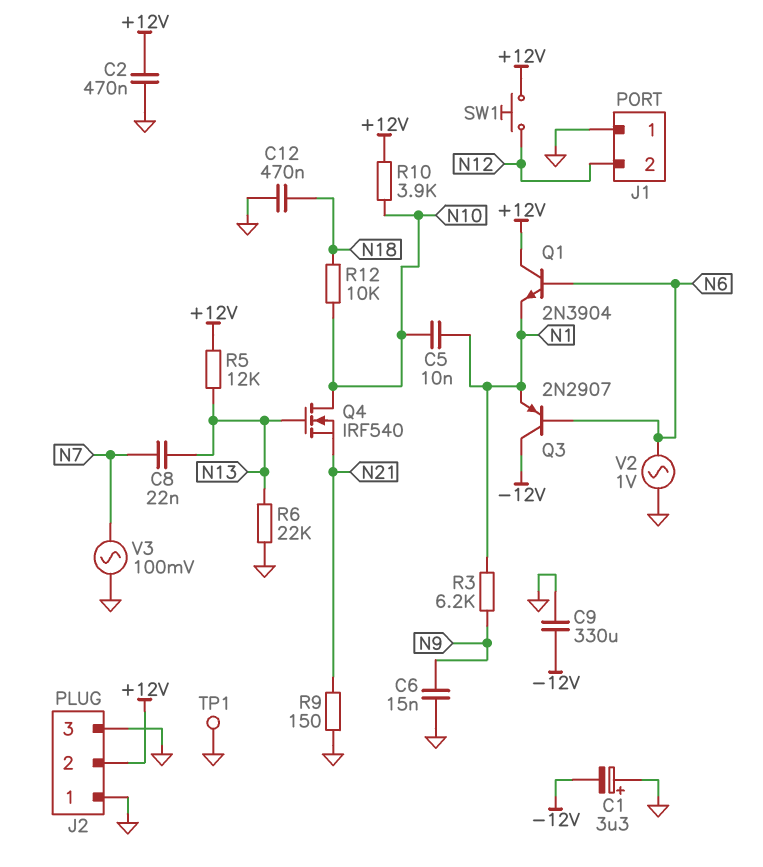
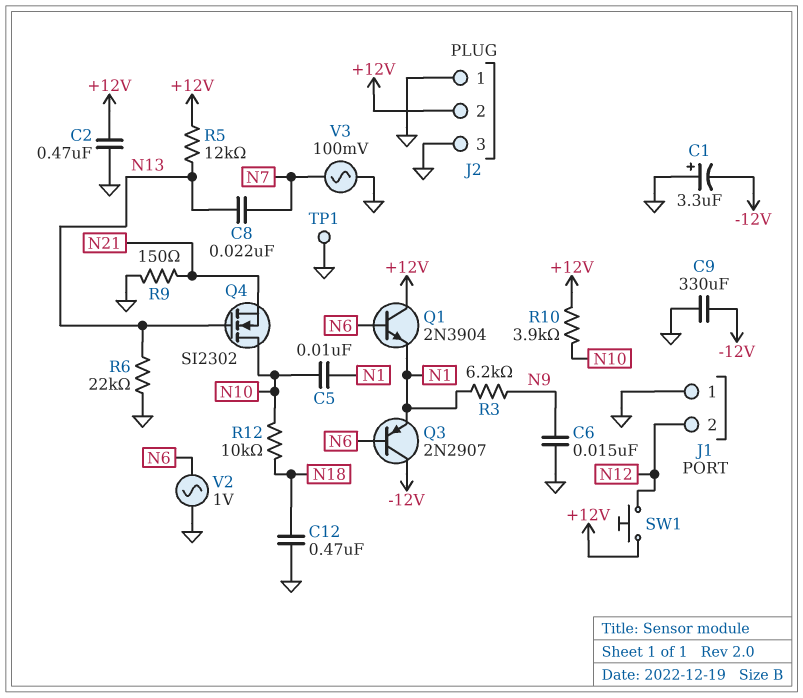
Q4: NMOS IRF540 (G N13, D N10, S N21) -> NMOS SI2302 (G N13, D N10, S N21)

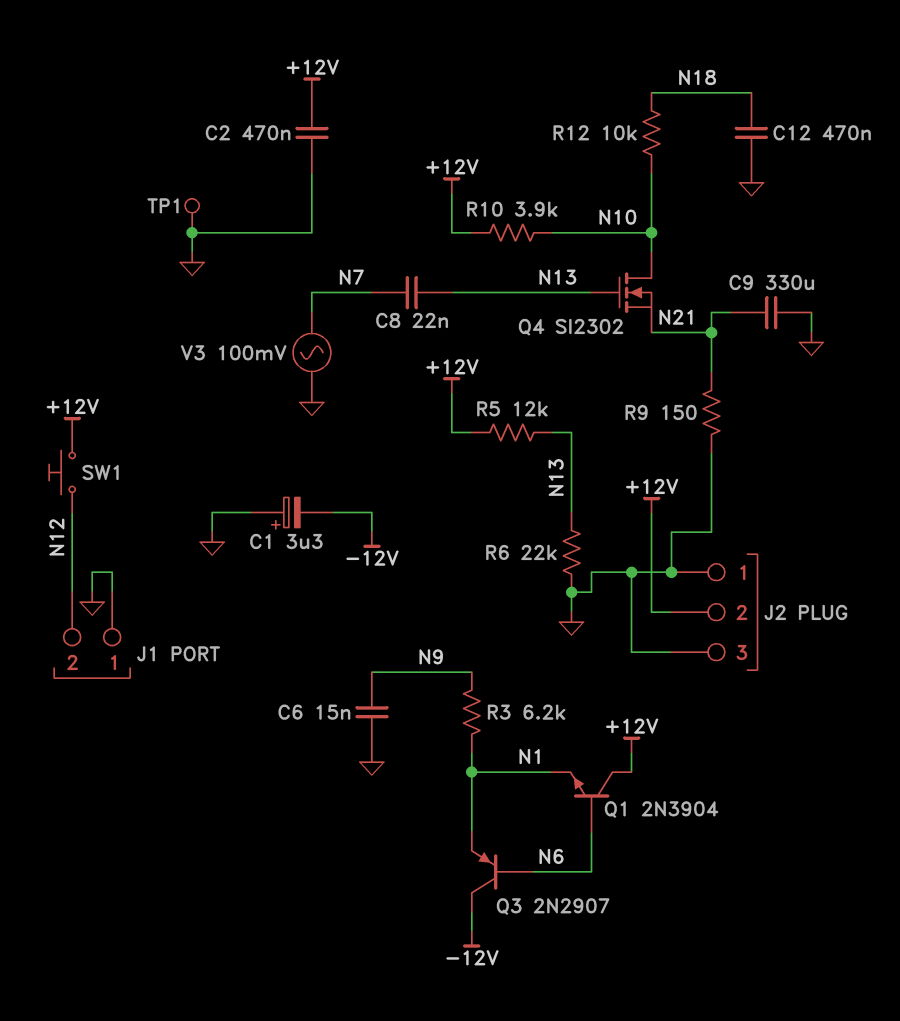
C5: 10nF (N1, N10) -> none
C9: 330uF (-12V, GND) -> 330uF (GND, N21)
V2: AC 1V (GND, N6) -> none

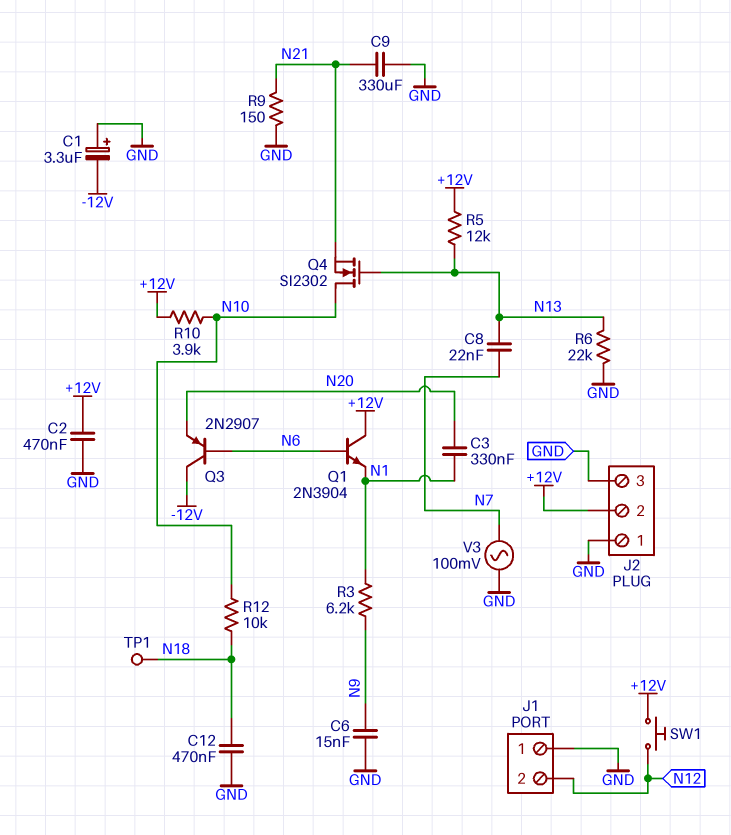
C3: none -> 330nF (N1, N20)
Q3: PNP 2N2907 (B N6, C -12V, E N1) -> PNP 2N2907 (B N6, C -12V, E N20)
TP1: test point (GND) -> test point (N18)

